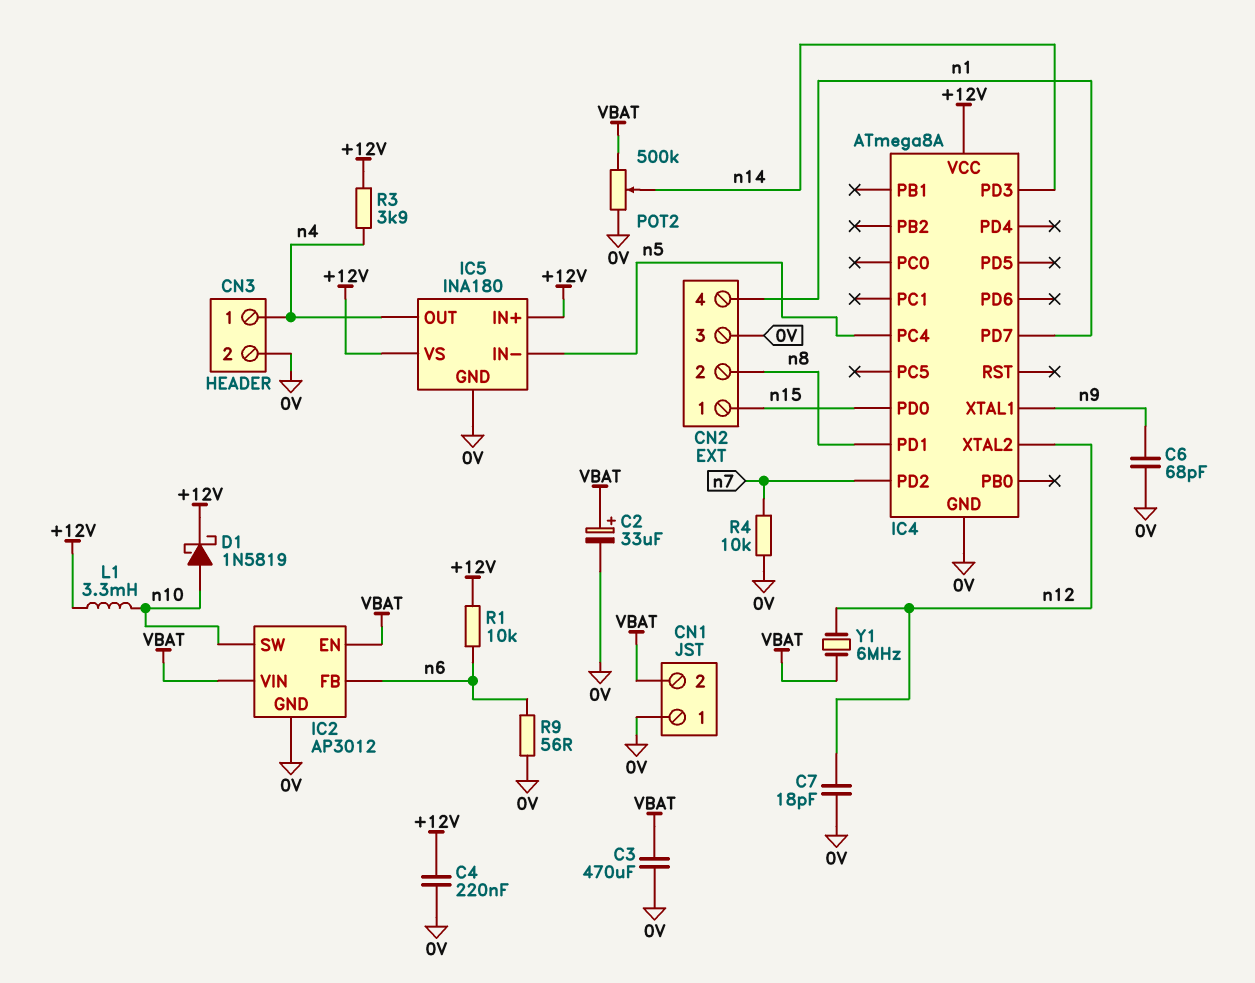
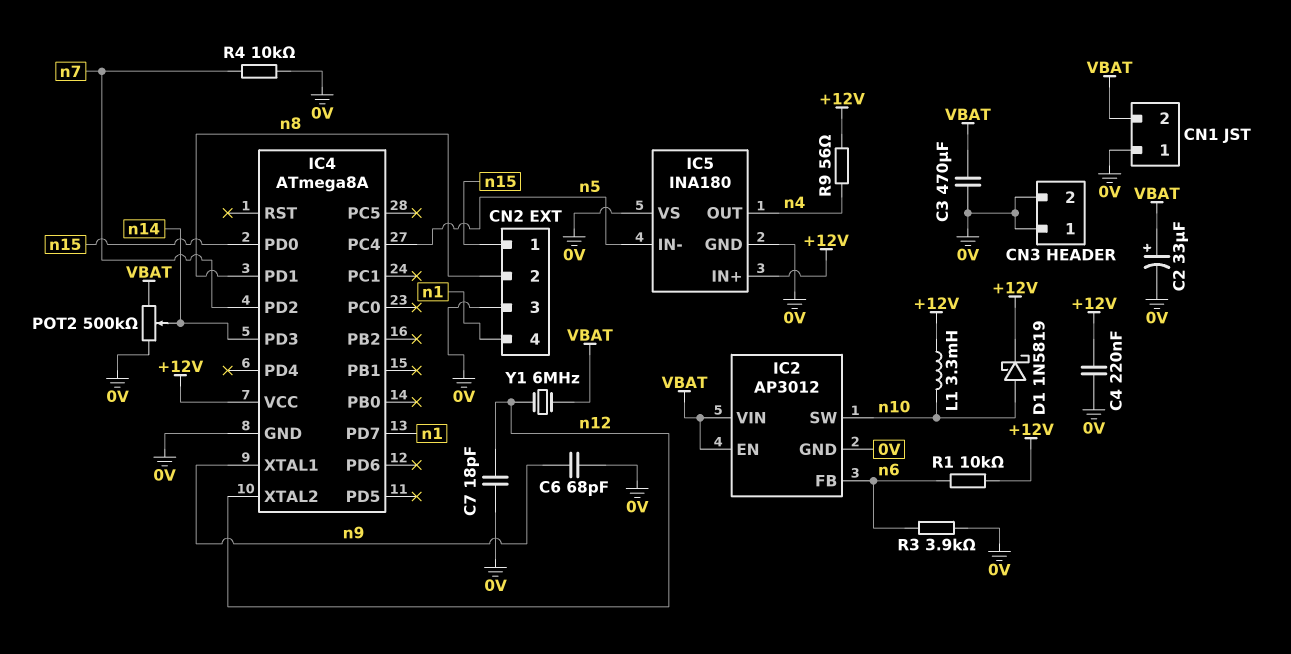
CN3 pin 1: n4 -> 0V
IC5 pin VS: +12V -> 0V
R3: 3.9k (+12V, n4) -> 3.9k (0V, n6)
R9: 56 (0V, n6) -> 56 (+12V, n4)

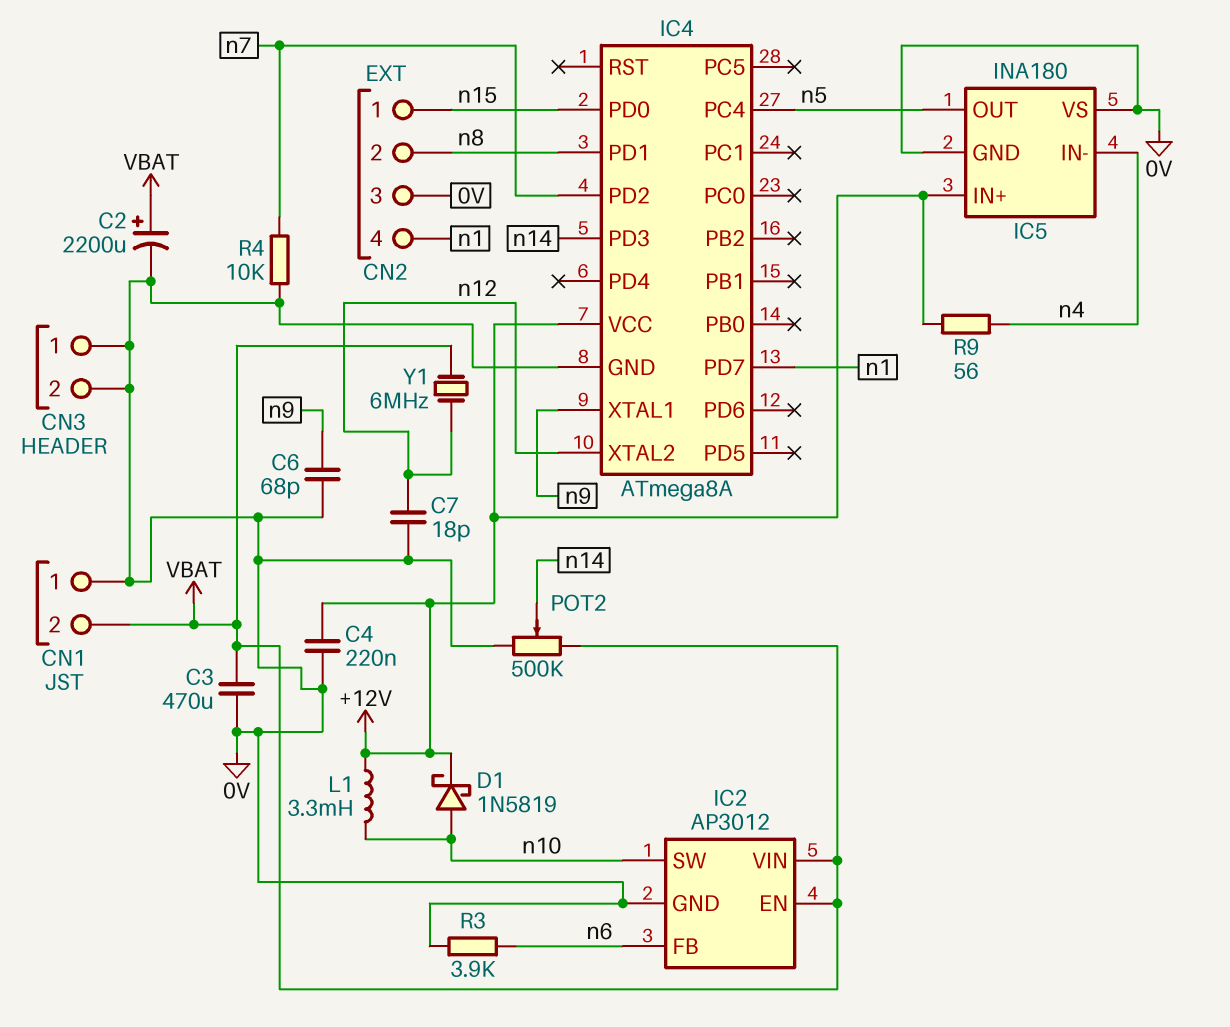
C2: 33uF (plus VBAT, minus 0V) -> 2200uF (plus VBAT, minus 0V)
IC5 pin IN-: n5 -> n4
IC5 pin OUT: n4 -> n5
R1: 10k (+12V, n6) -> none

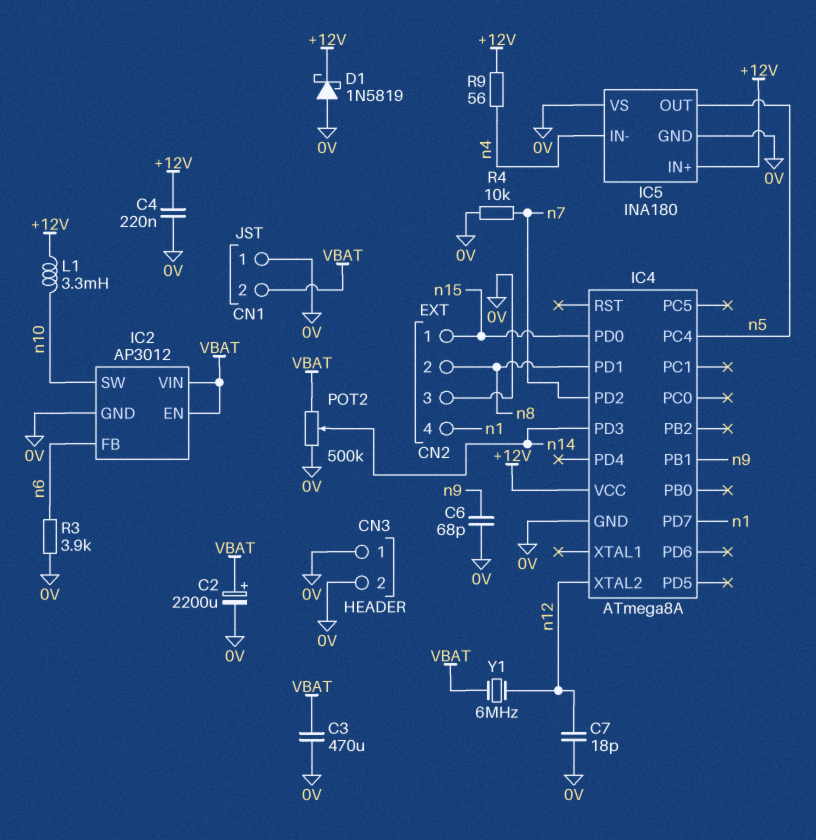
D1: schottky 1N5819 (A n10, K +12V) -> schottky 1N5819 (A 0V, K +12V)
IC4 pin PB1: none -> n9
IC4 pin XTAL1: n9 -> none

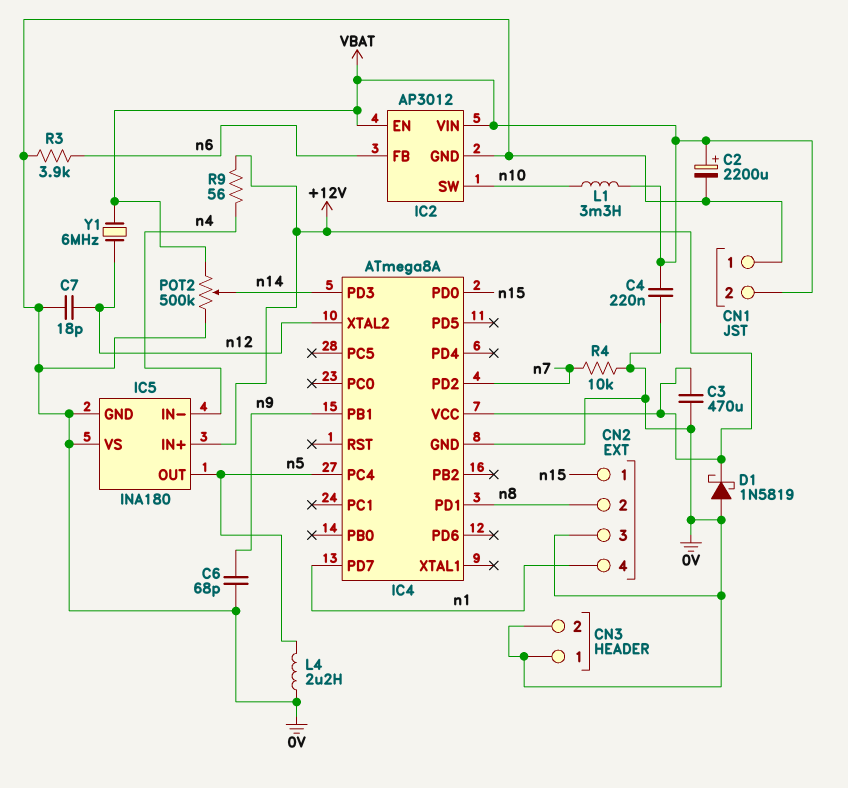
C3: 470uF (0V, VBAT) -> 470uF (+12V, 0V)
C4: 220nF (+12V, 0V) -> 220nF (0V, VBAT)
L1: 3.3mH (+12V, n10) -> 3.3mH (VBAT, n10)
L4: none -> 2.2uH (0V, n5)

